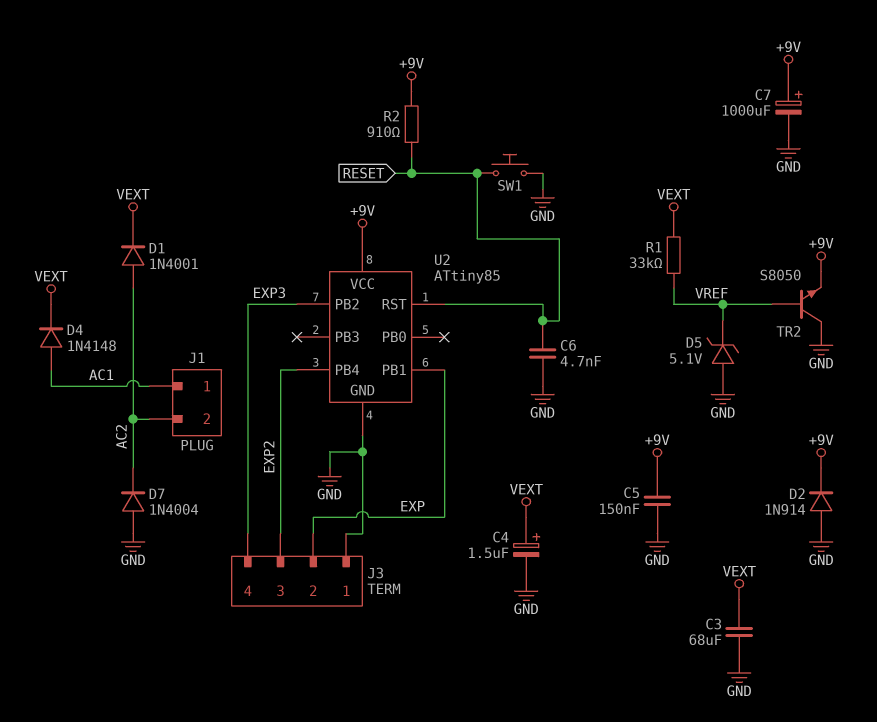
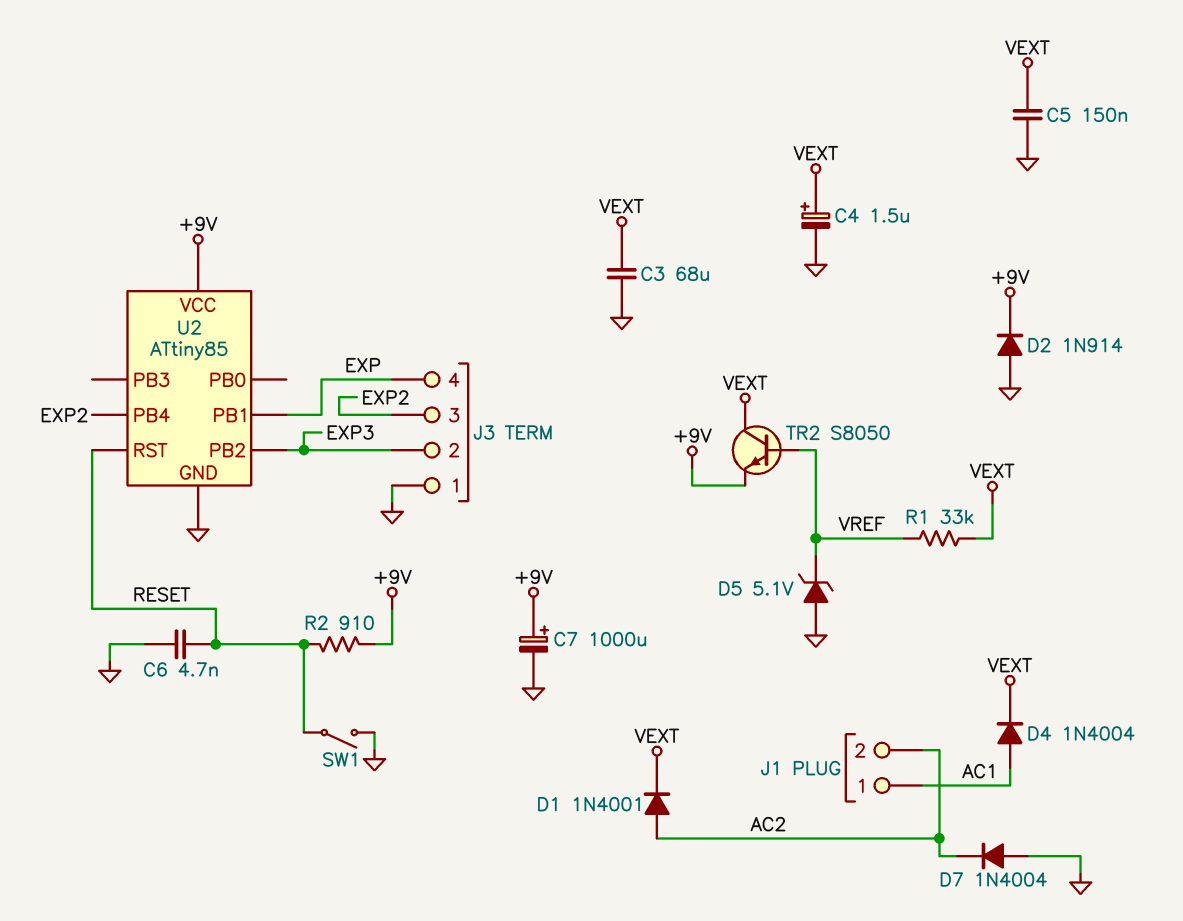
C5: 150nF (+9V, GND) -> 150nF (GND, VEXT)
D4: diode 1N4148 (A AC1, K VEXT) -> diode 1N4004 (A AC1, K VEXT)
J3 pin 2: EXP -> EXP3
J3 pin 4: EXP3 -> EXP
SW1: button (GND, RESET) -> switch (GND, RESET)
TR2: NPN S8050 (B VREF, C GND, E +9V) -> NPN S8050 (B VREF, C VEXT, E +9V)

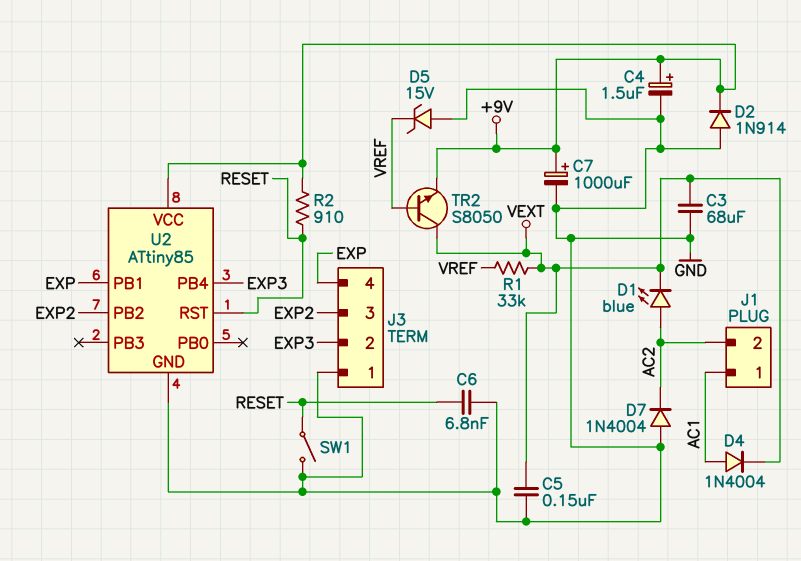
C4: 1.5uF (plus VEXT, minus GND) -> 1.5uF (plus +9V, minus GND)
C6: 4.7nF (GND, RESET) -> 6.8nF (GND, RESET)
D1: diode 1N4001 (A AC2, K VEXT) -> LED blue (A AC2, K VEXT)
D5: zener 5.1V (A GND, K VREF) -> zener 15V (A GND, K VREF)
U2 pin PB2: EXP3 -> EXP2
U2 pin PB4: EXP2 -> EXP3

